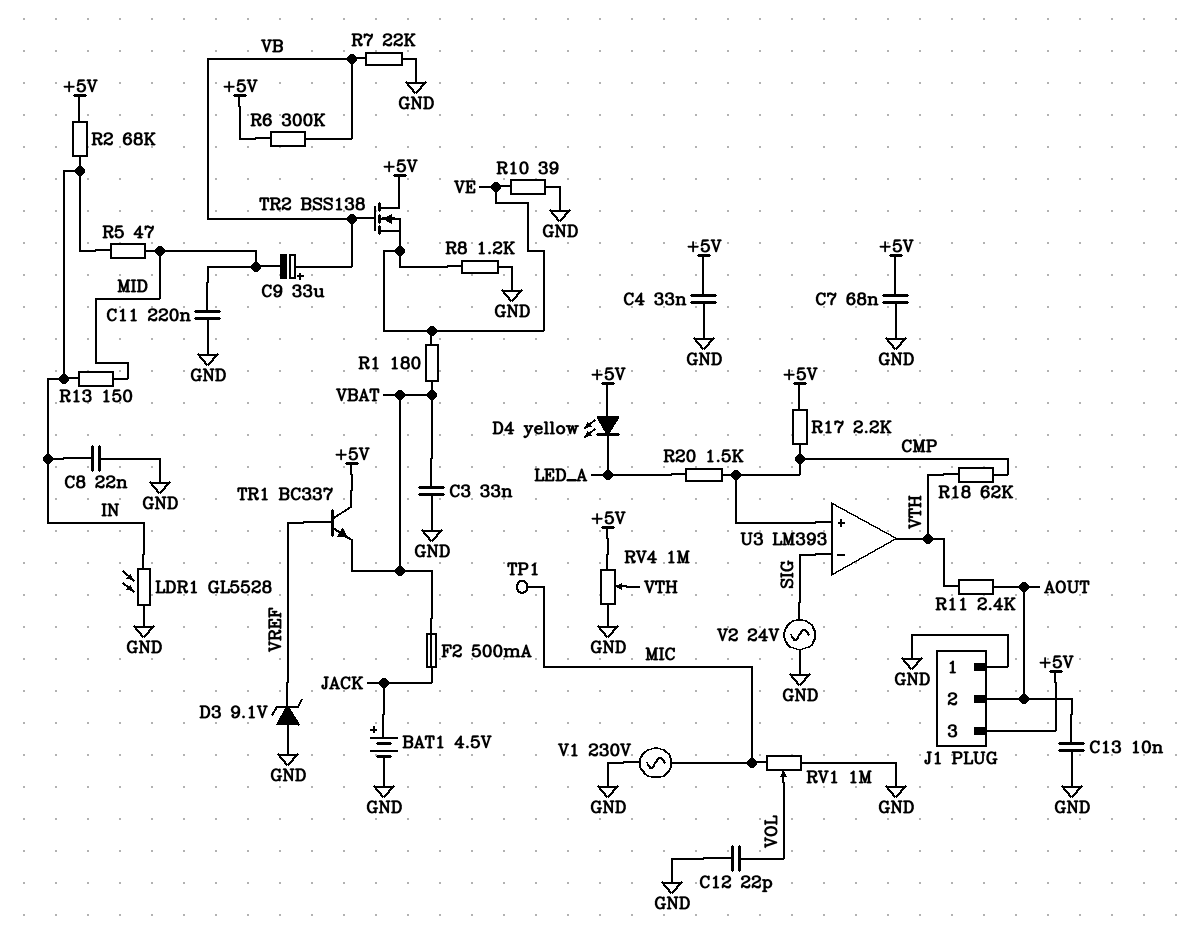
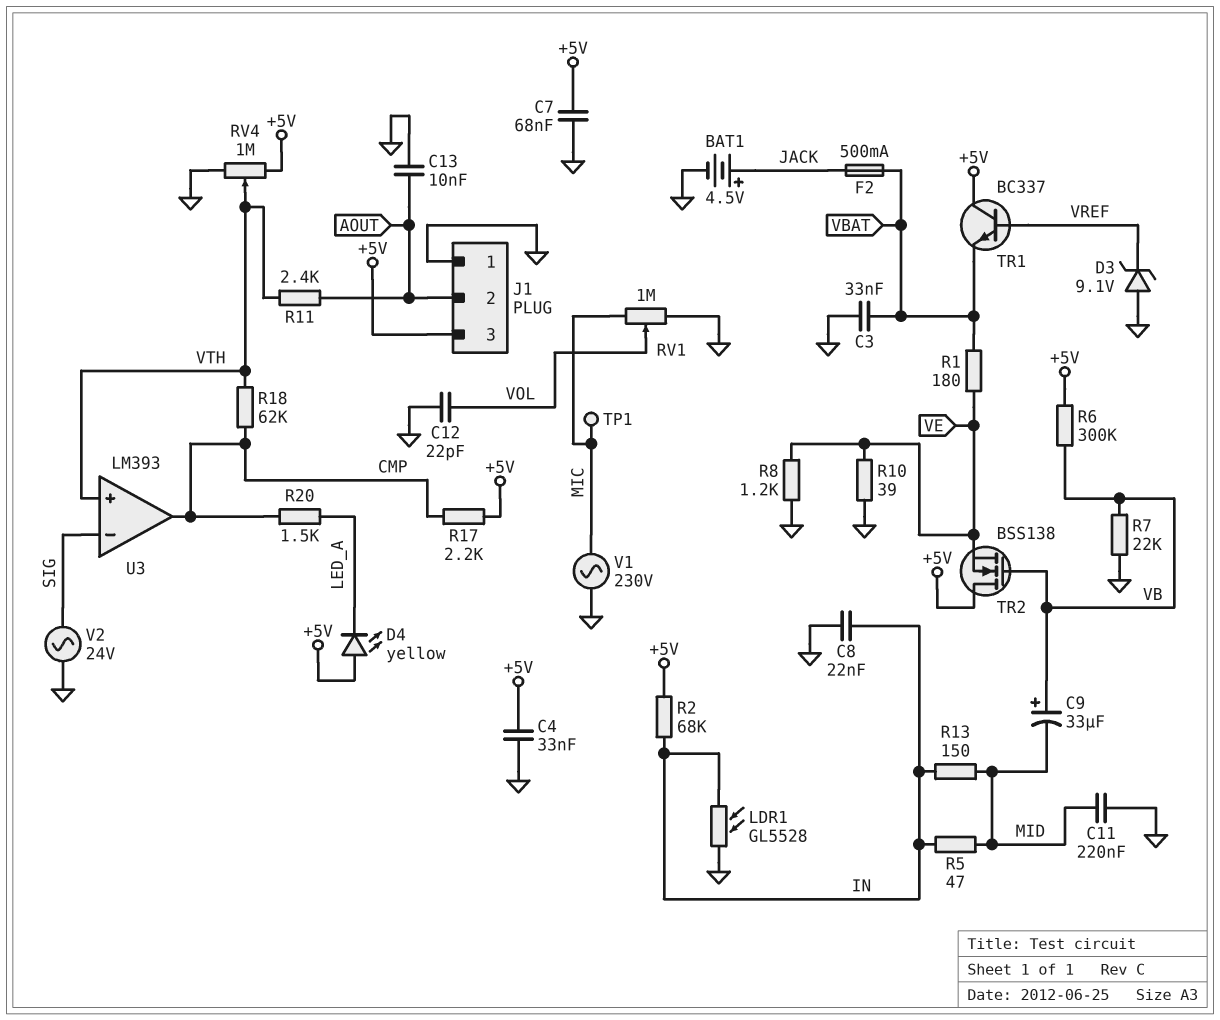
U3 pin in+: CMP -> VTH
U3 pin out: VTH -> CMP

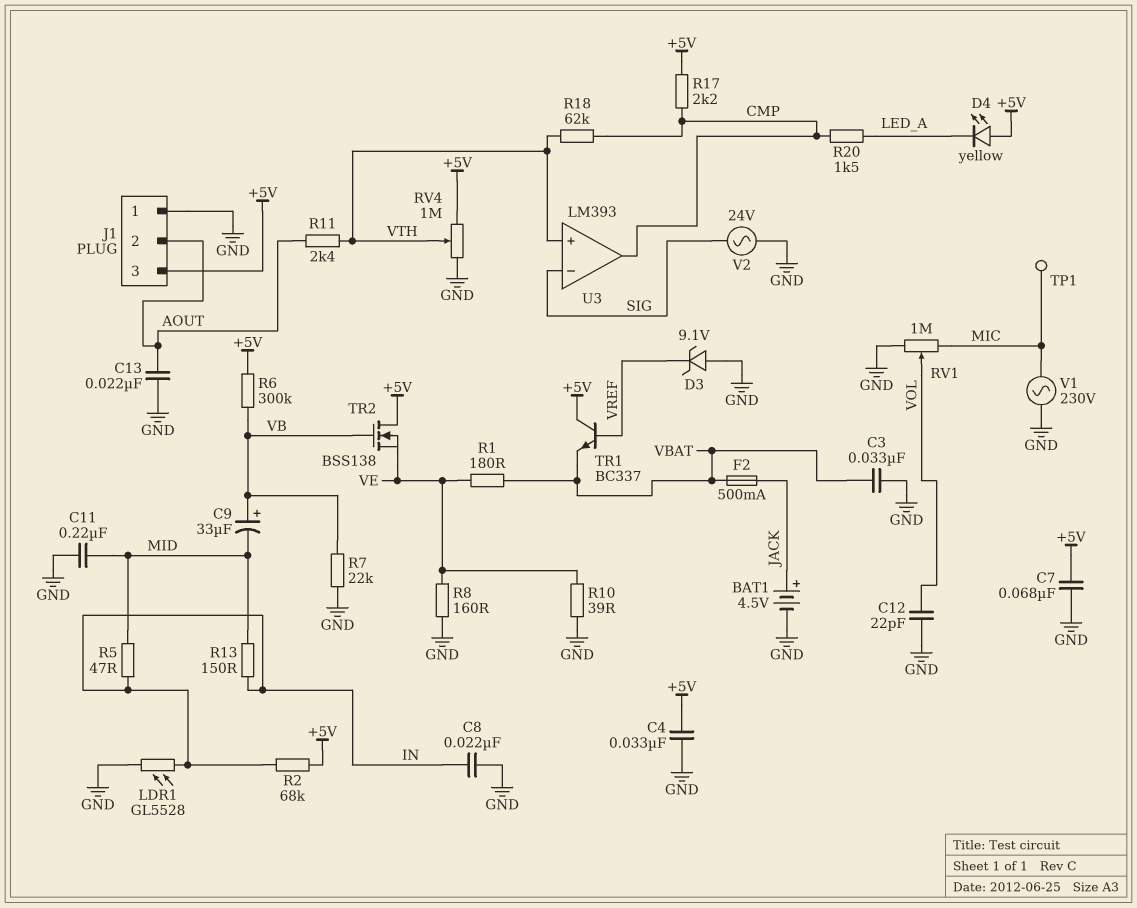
C13: 10nF (AOUT, GND) -> 22nF (AOUT, GND)
R8: 1.2k (GND, VE) -> 160 (GND, VE)

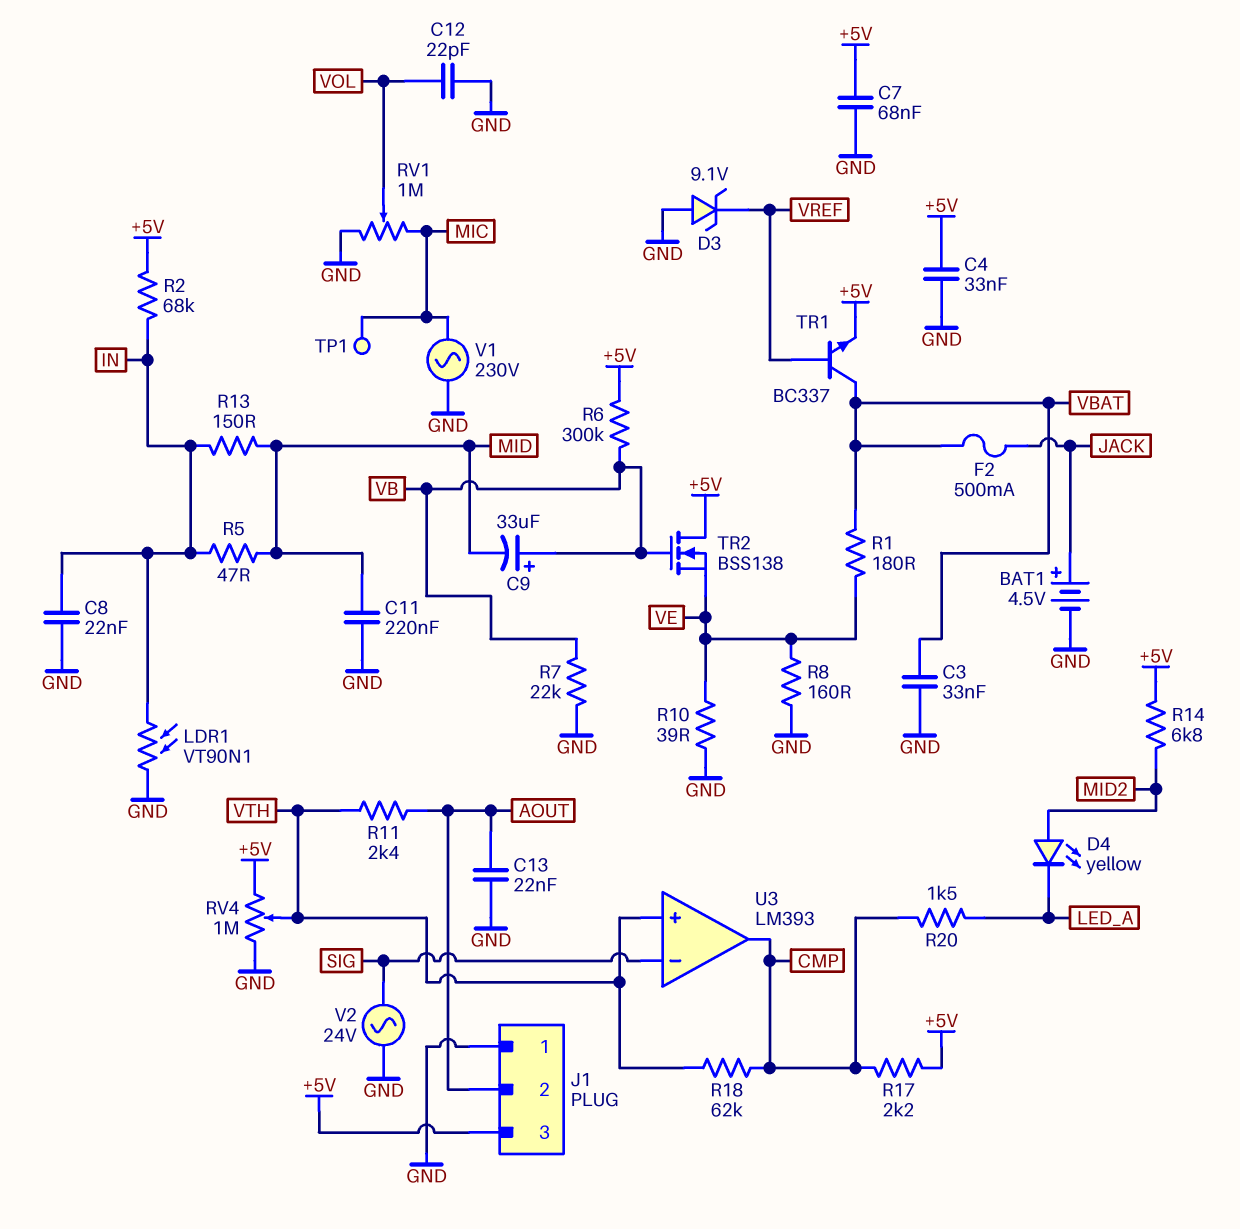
D4: LED yellow (A +5V, K LED_A) -> LED yellow (A MID2, K LED_A)
LDR1: GL5528 (GND, IN) -> VT90N1 (GND, IN)
R14: none -> 6.8k (+5V, MID2)
TR1: NPN BC337 (B VREF, C +5V, E VBAT) -> NPN BC337 (B VREF, C VBAT, E +5V)

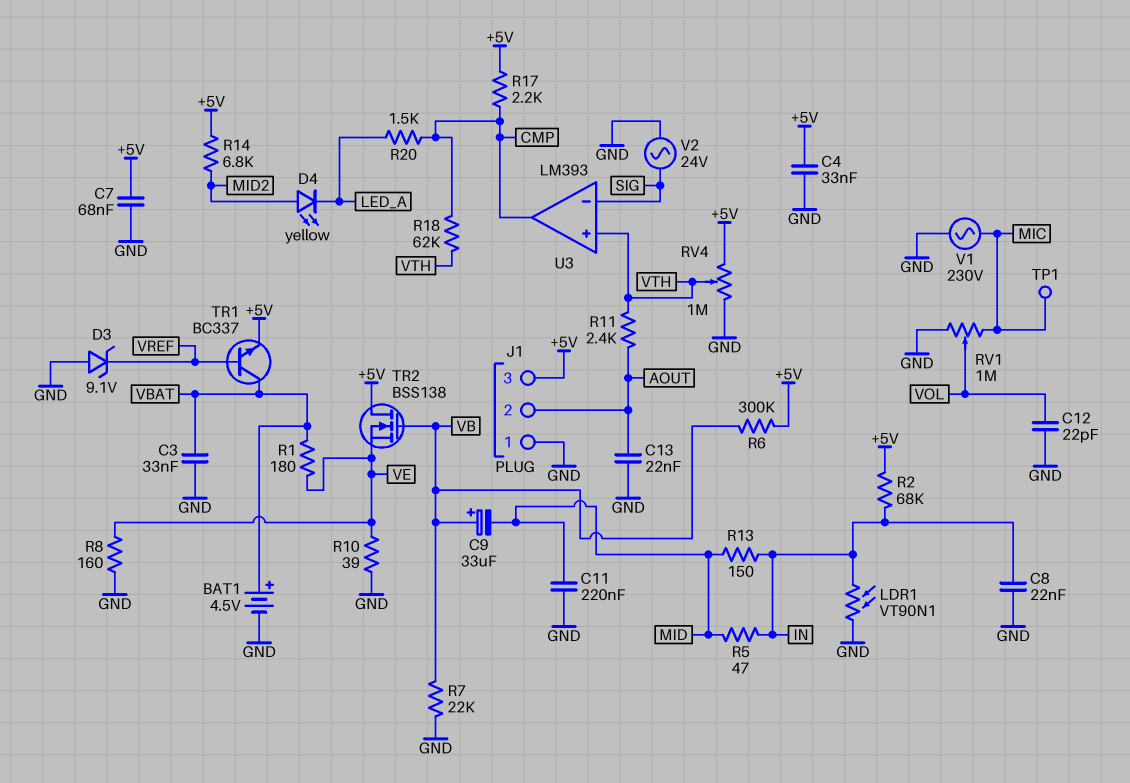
BAT1: 4.5V (plus JACK, minus GND) -> 4.5V (plus VBAT, minus GND)
F2: 500mA (JACK, VBAT) -> none

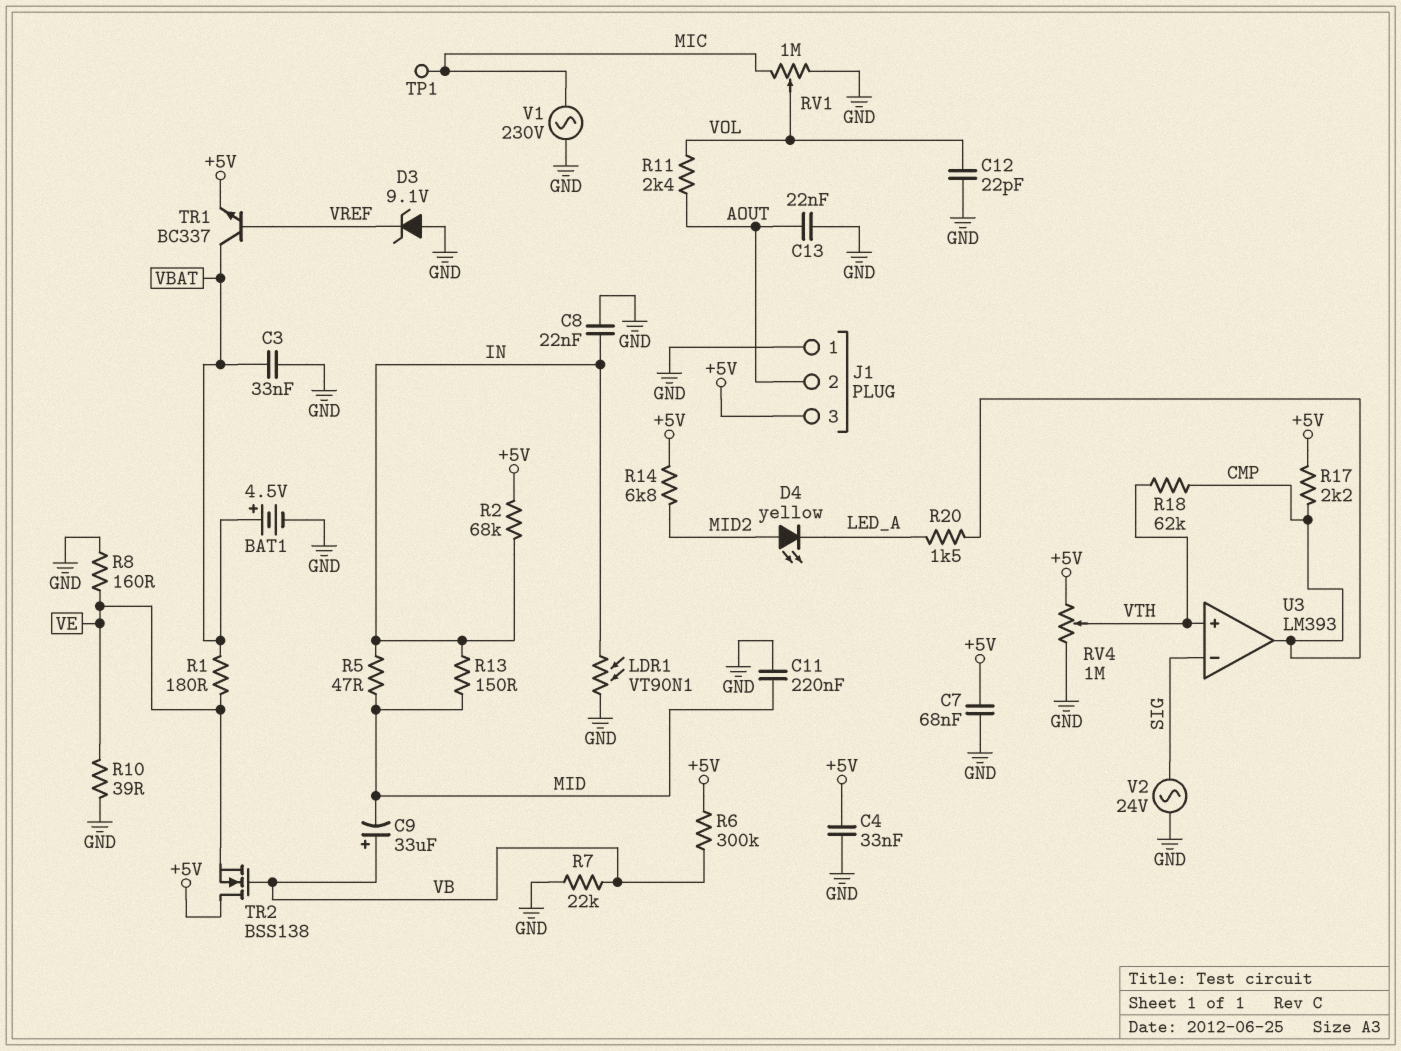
R11: 2.4k (AOUT, VTH) -> 2.4k (AOUT, VOL)

